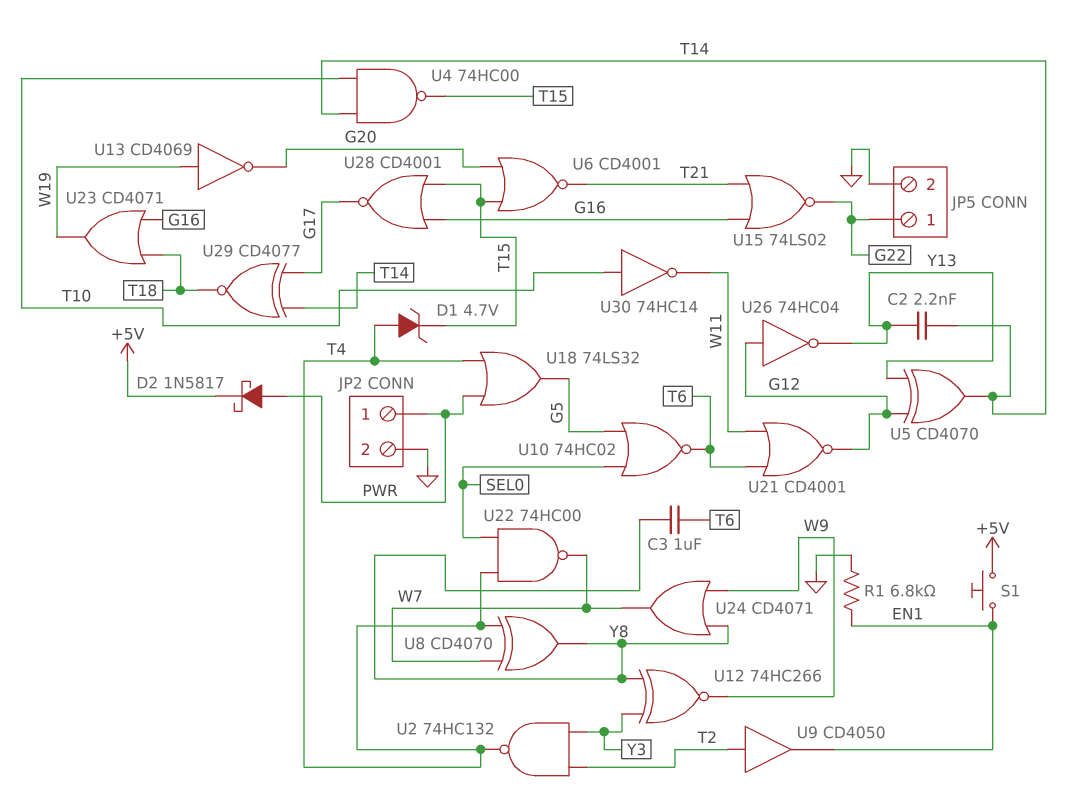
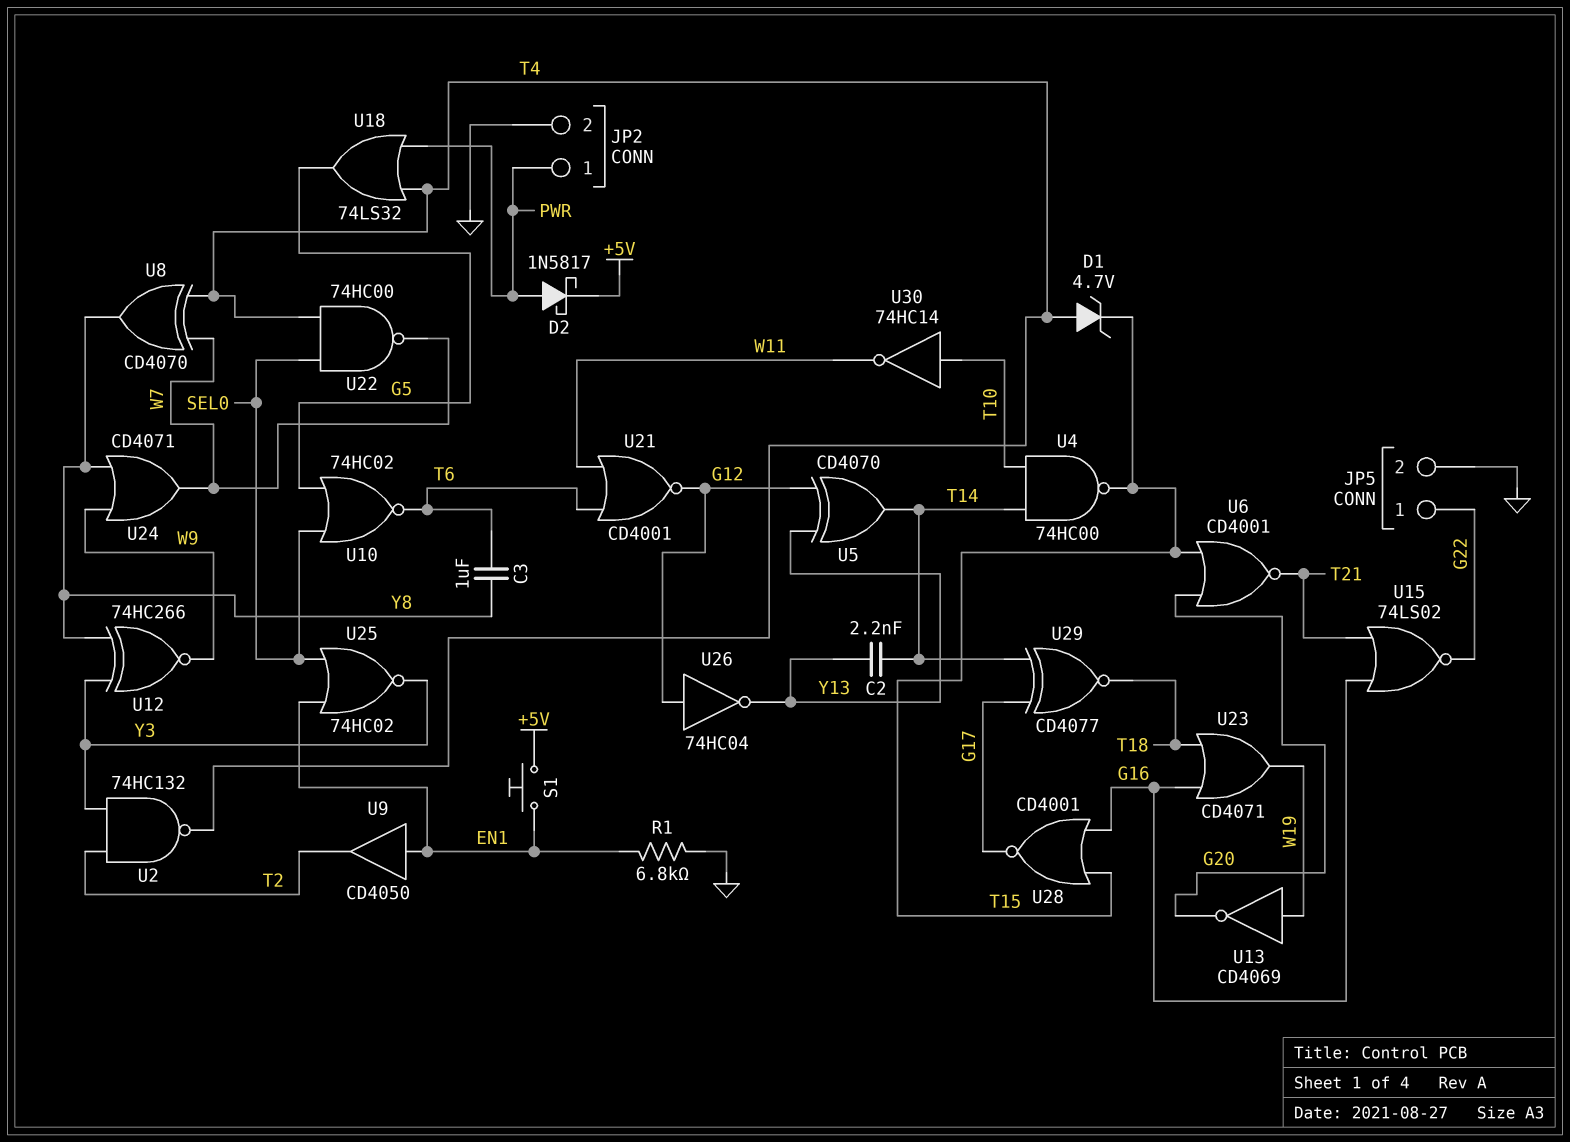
U9: buffer CD4050 (in T2, out EN1) -> buffer CD4050 (in EN1, out T2)
U25: none -> NOR 74HC02 (in EN1, in SEL0, out Y3)

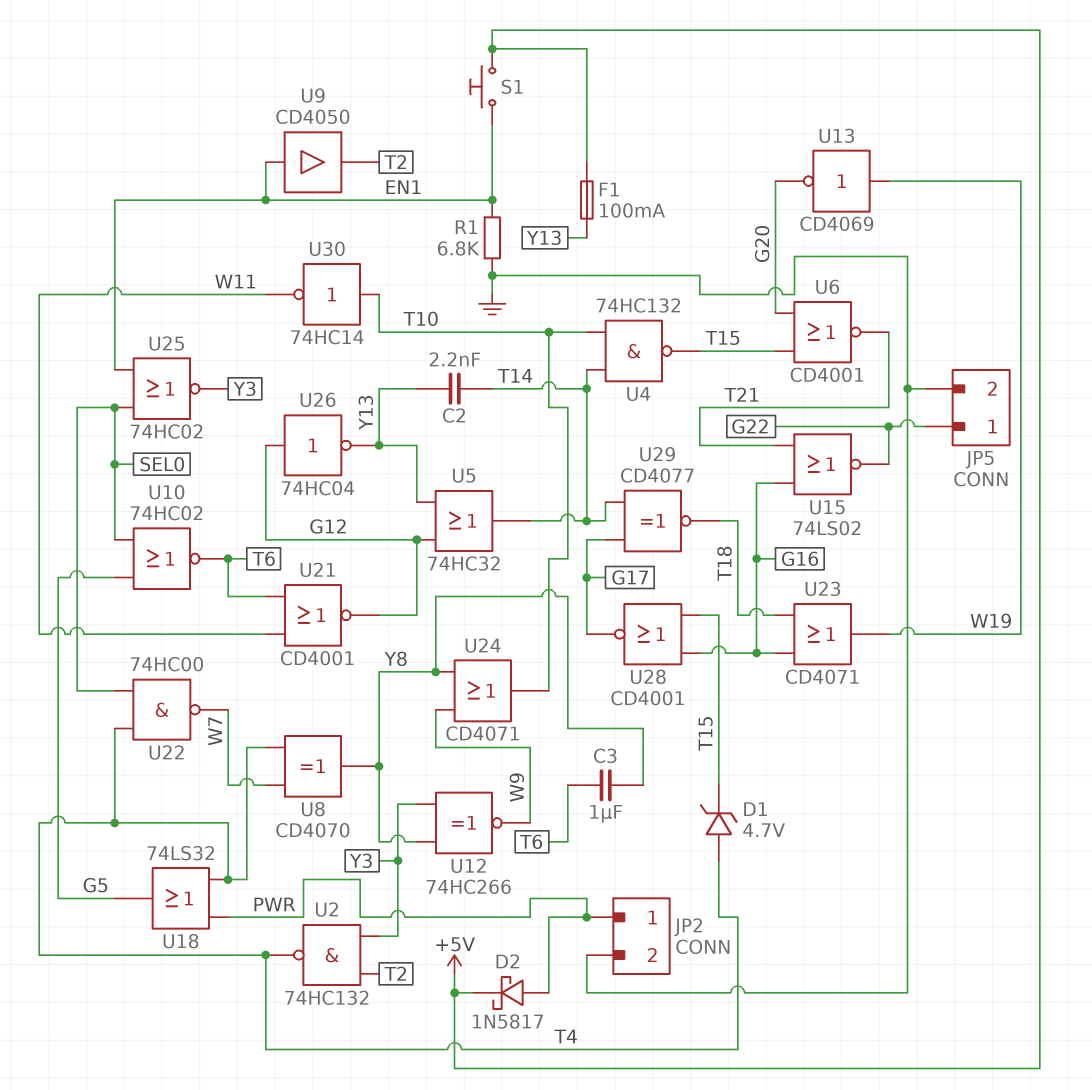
F1: none -> 100mA (+5V, Y13)
U4: NAND 74HC00 (in T10, in T14, out T15) -> NAND 74HC132 (in T10, in T14, out T15)
U5: XOR CD4070 (in G12, in Y13, out T14) -> OR 74HC32 (in G12, in Y13, out T14)
U24: OR CD4071 (in W9, in Y8, out W7) -> OR CD4071 (in W9, in Y8, out T10)

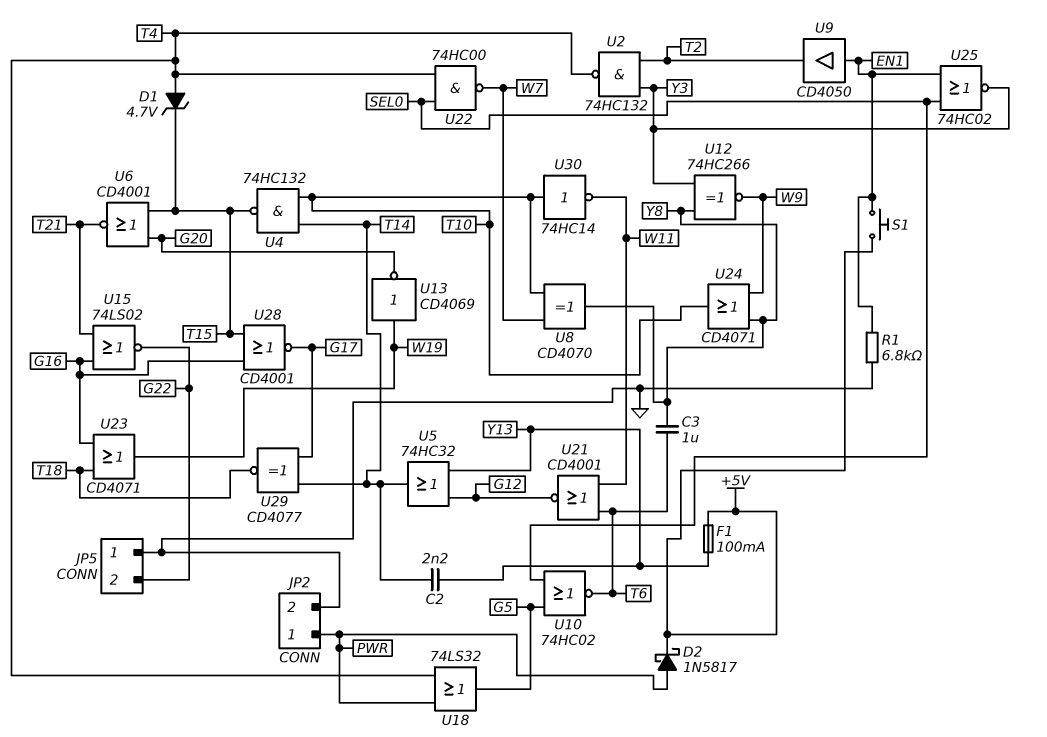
JP5 pin 1: G22 -> GND
JP5 pin 2: GND -> G22
U8: XOR CD4070 (in T4, in W7, out Y8) -> XOR CD4070 (in T10, in W7, out Y8)
U26: NOT 74HC04 (in G12, out Y13) -> none

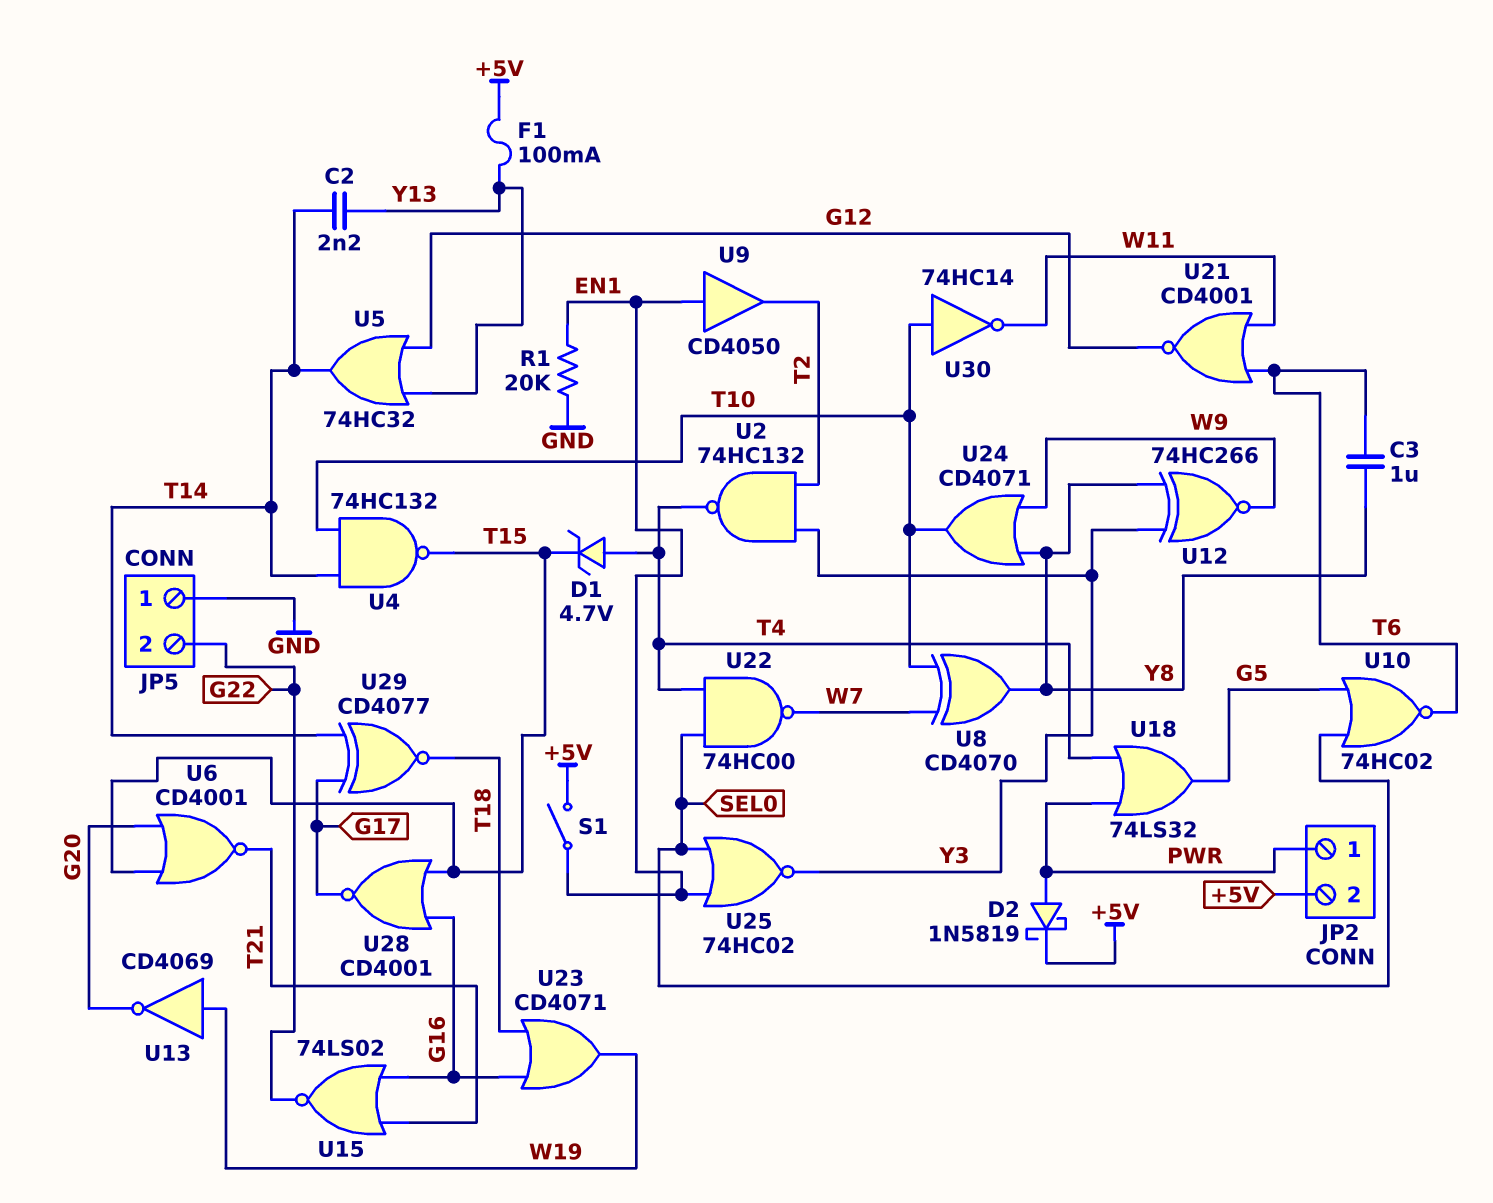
D2: schottky 1N5817 (A PWR, K +5V) -> schottky 1N5819 (A PWR, K +5V)
JP2 pin 2: GND -> +5V
R1: 6.8k (EN1, GND) -> 20k (EN1, GND)
S1: button (+5V, EN1) -> switch (+5V, EN1)

